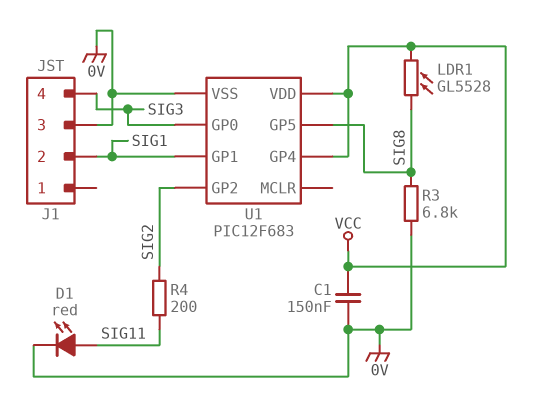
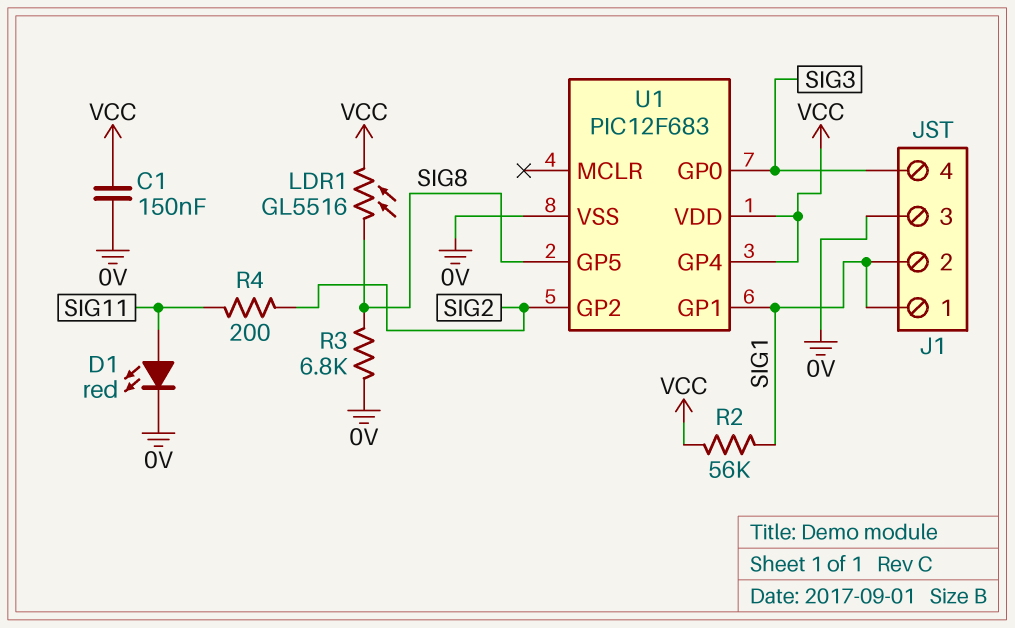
J1 pin 1: none -> SIG1
LDR1: GL5528 (SIG8, VCC) -> GL5516 (SIG8, VCC)
R2: none -> 56k (SIG1, VCC)

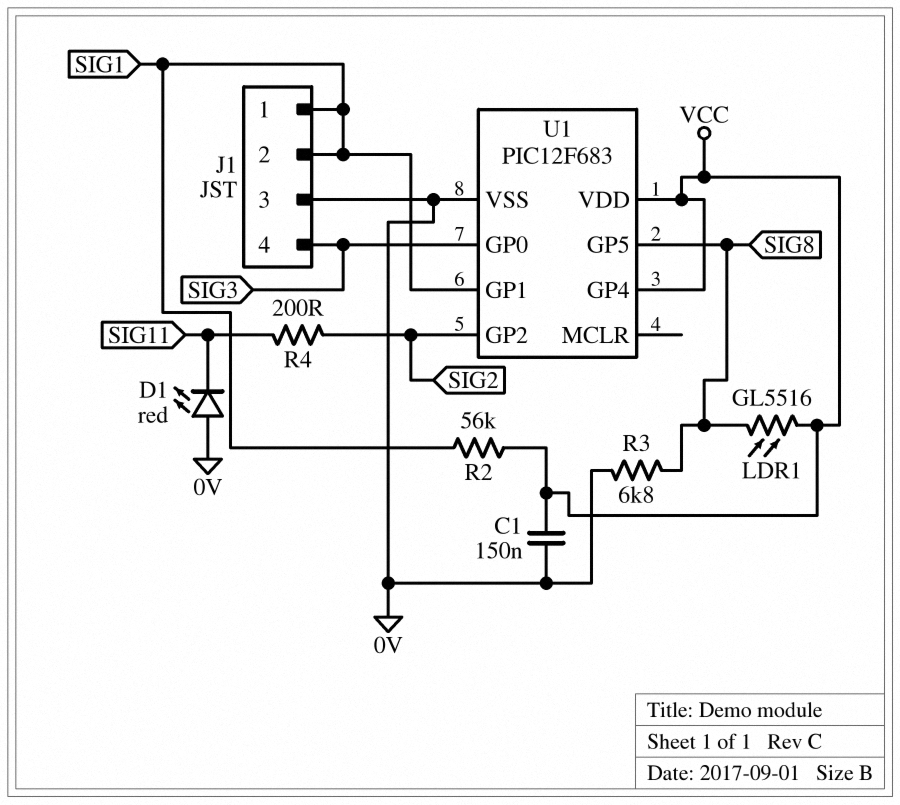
D1: LED red (A SIG11, K 0V) -> LED red (A 0V, K SIG11)

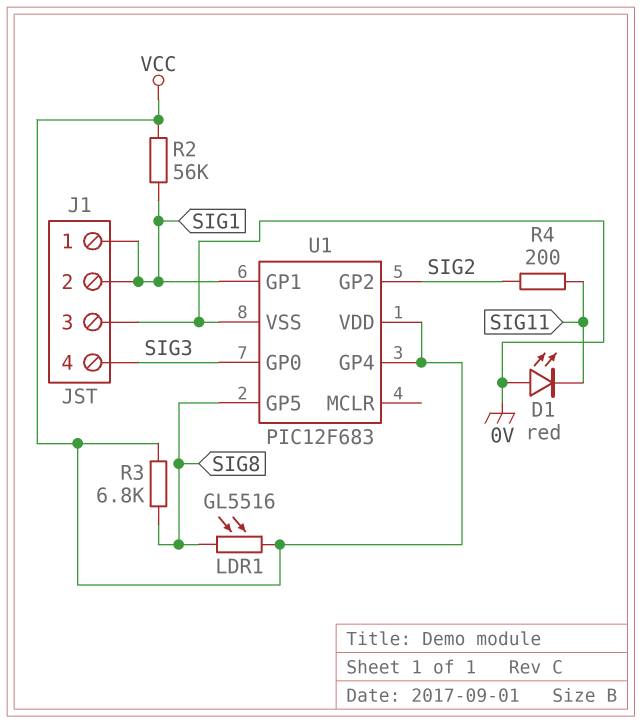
C1: 150nF (0V, VCC) -> none
R3: 6.8k (0V, SIG8) -> 6.8k (SIG8, VCC)

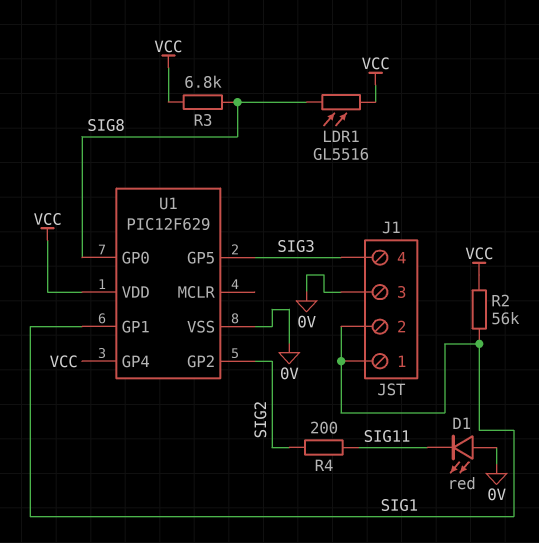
U1: PIC12F683 -> PIC12F629
U1 pin GP0: SIG3 -> SIG8
U1 pin GP5: SIG8 -> SIG3

